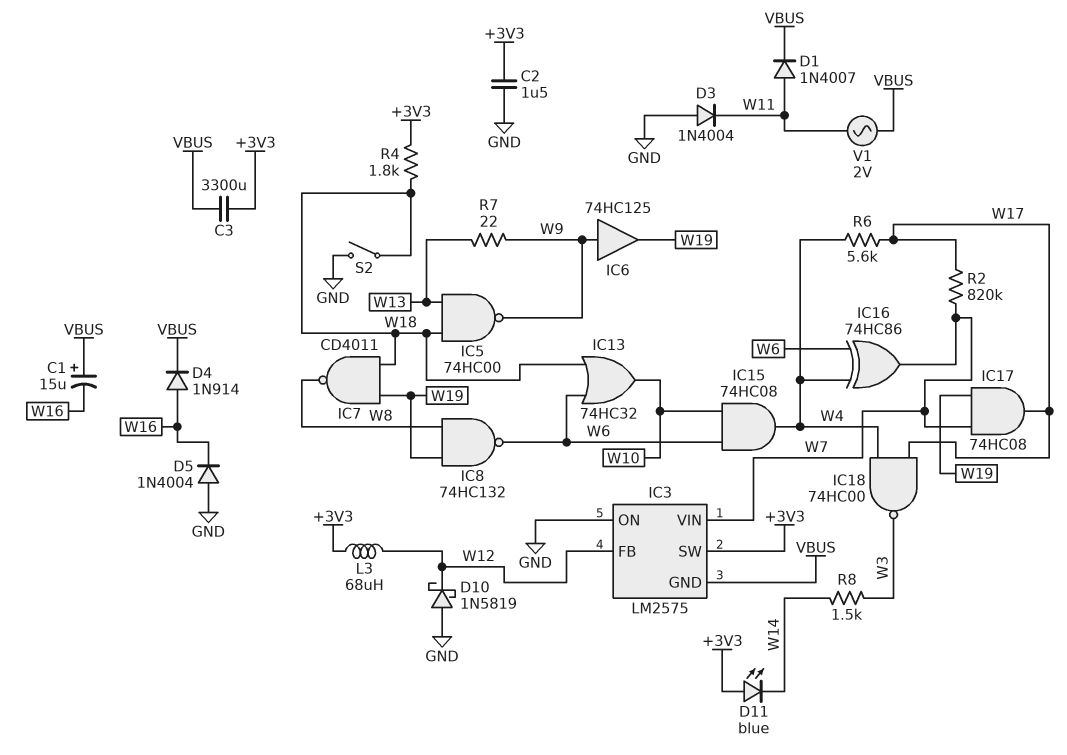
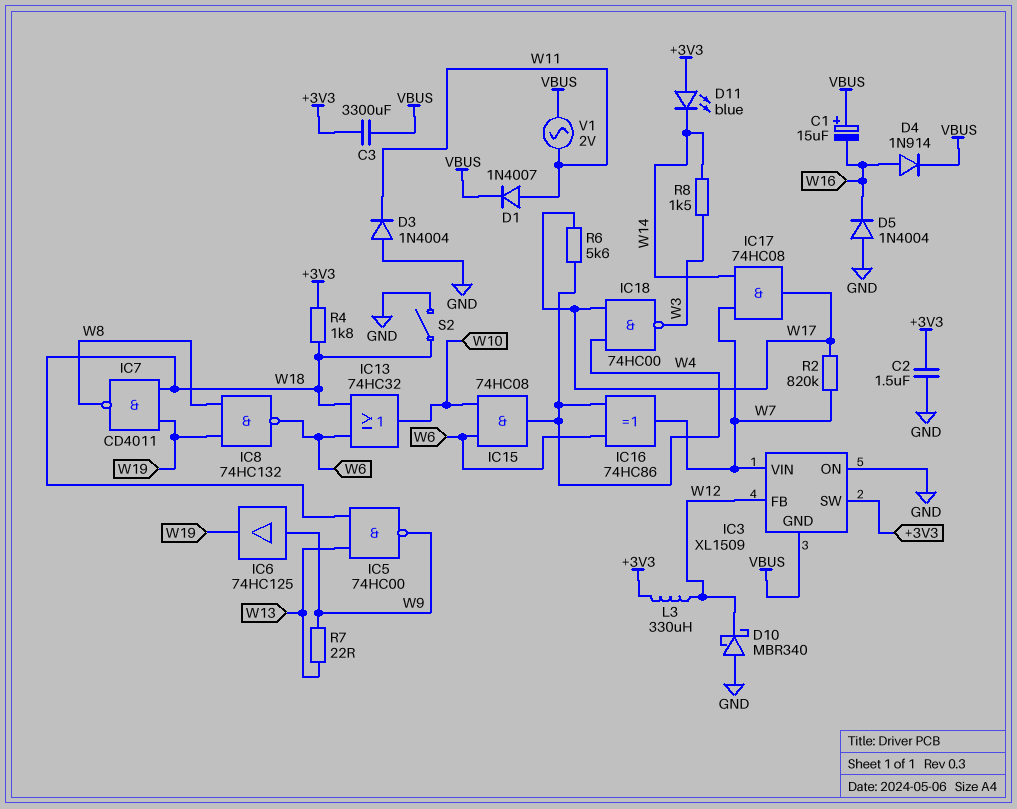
D10: schottky 1N5819 (A GND, K W12) -> schottky MBR340 (A GND, K W12)
IC3: LM2575 -> XL1509
IC17: AND 74HC08 (in W7, in W19, out W17) -> AND 74HC08 (in W7, in W14, out W17)
L3: 68uH (+3V3, W12) -> 330uH (+3V3, W12)

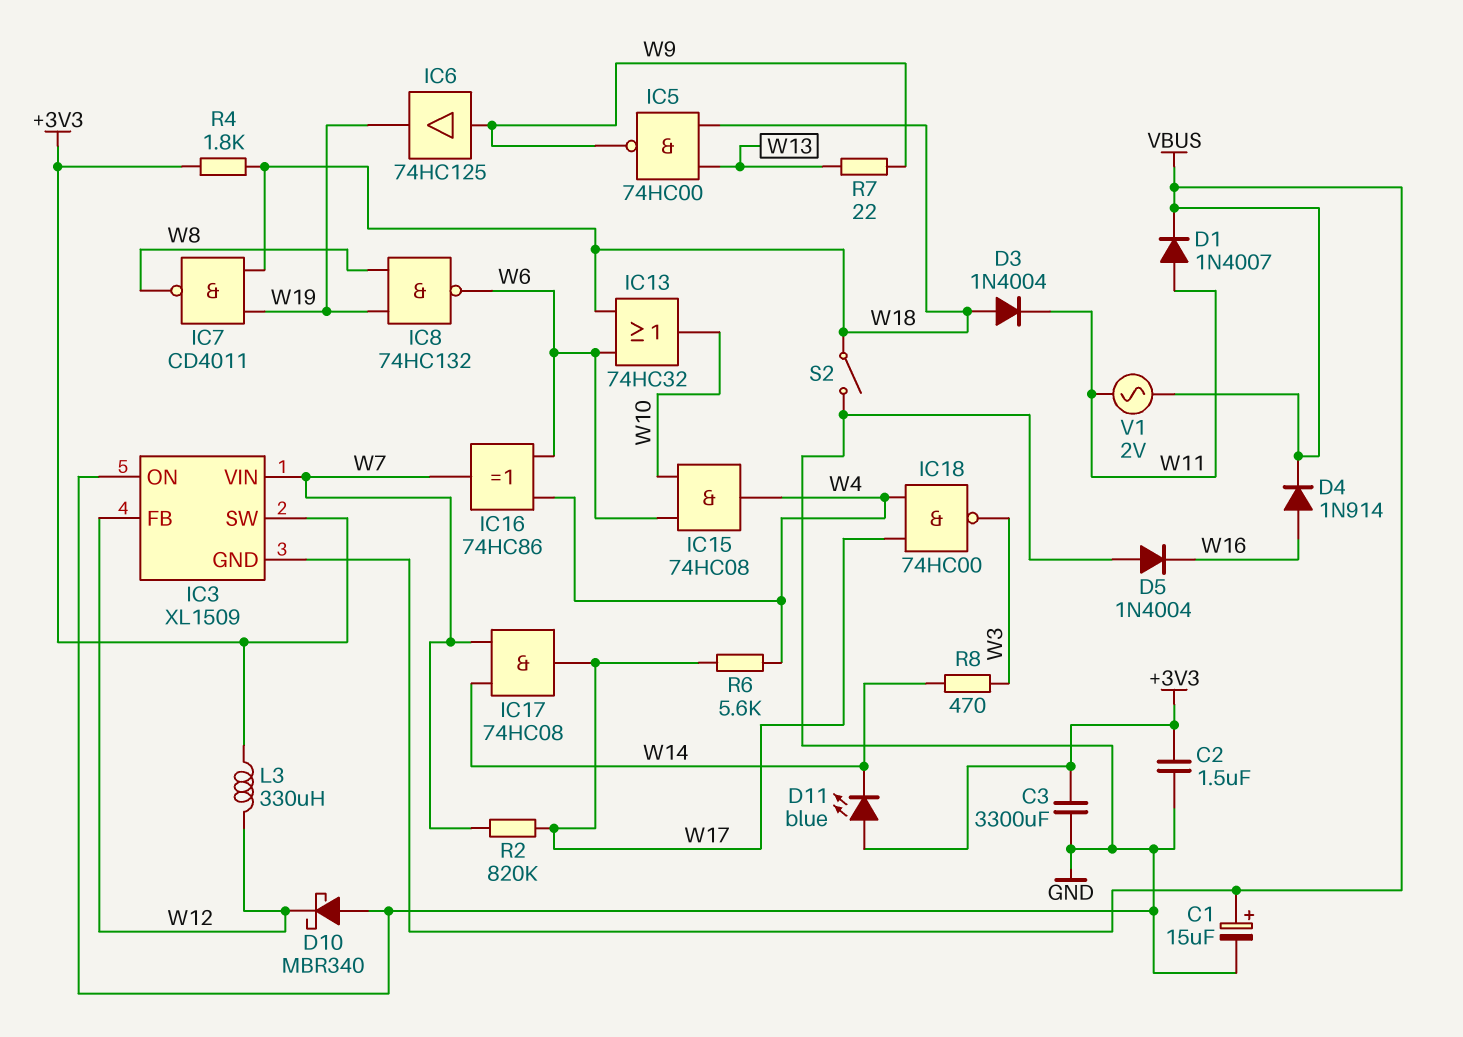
C1: 15uF (plus VBUS, minus W16) -> 15uF (plus VBUS, minus GND)
C3: 3300uF (+3V3, VBUS) -> 3300uF (+3V3, GND)
D3: diode 1N4004 (A GND, K W11) -> diode 1N4004 (A W18, K W11)
R8: 1.5k (W3, W14) -> 470 (W3, W14)

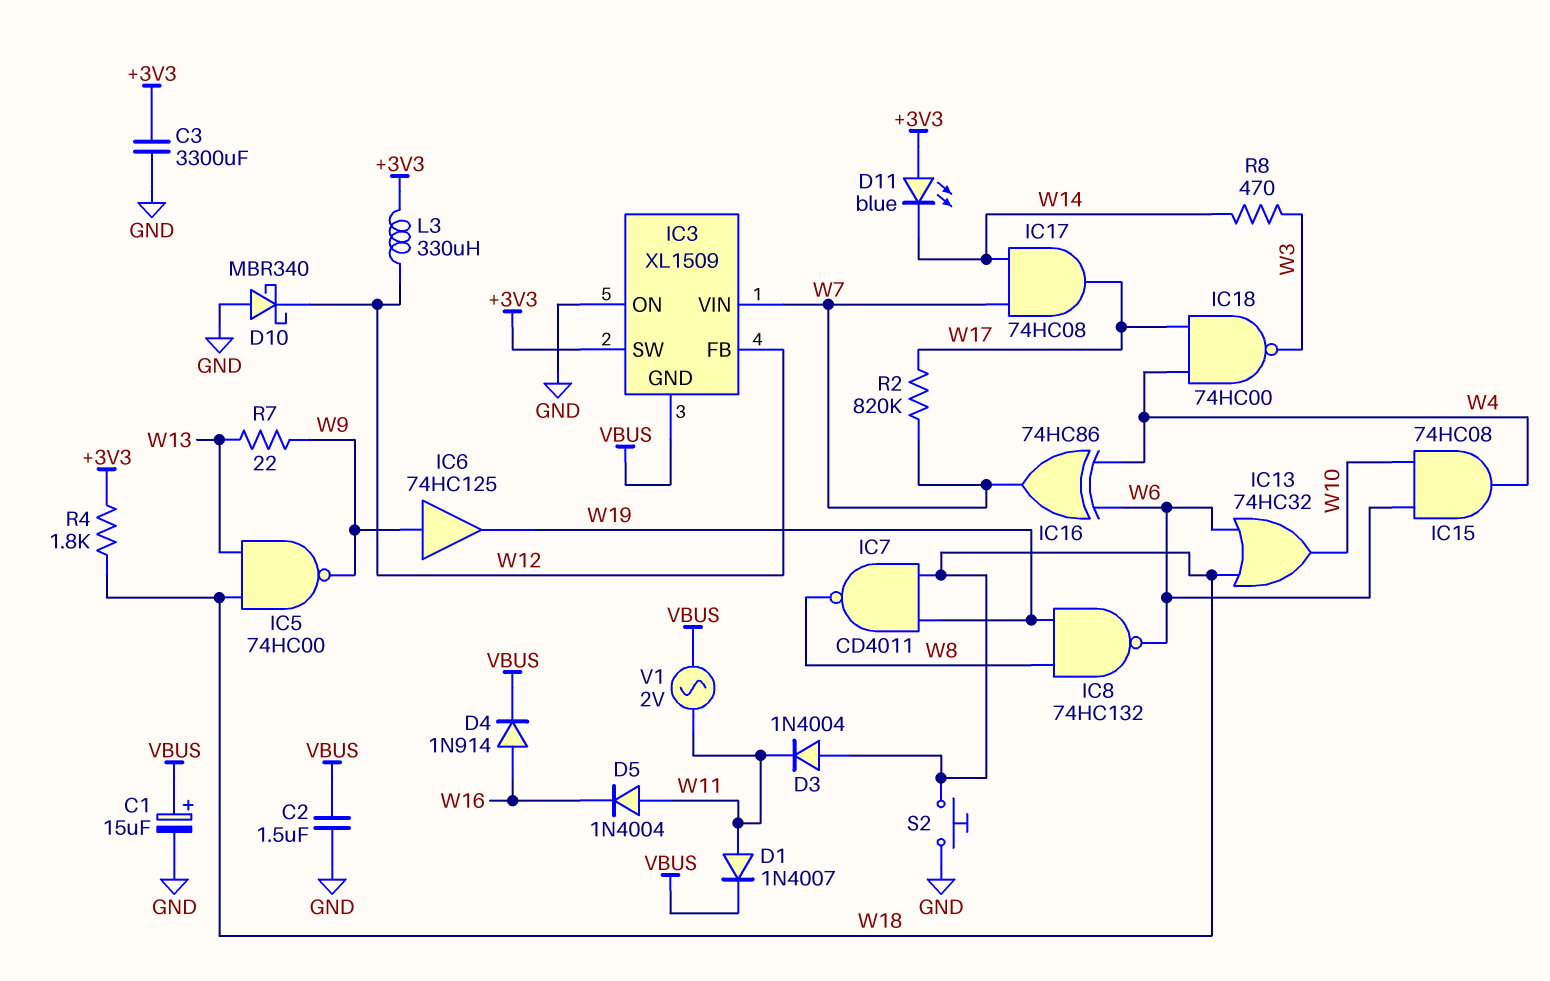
C2: 1.5uF (+3V3, GND) -> 1.5uF (GND, VBUS)
D5: diode 1N4004 (A GND, K W16) -> diode 1N4004 (A W11, K W16)
R6: 5.6k (W4, W17) -> none
S2: switch (GND, W18) -> button (GND, W18)

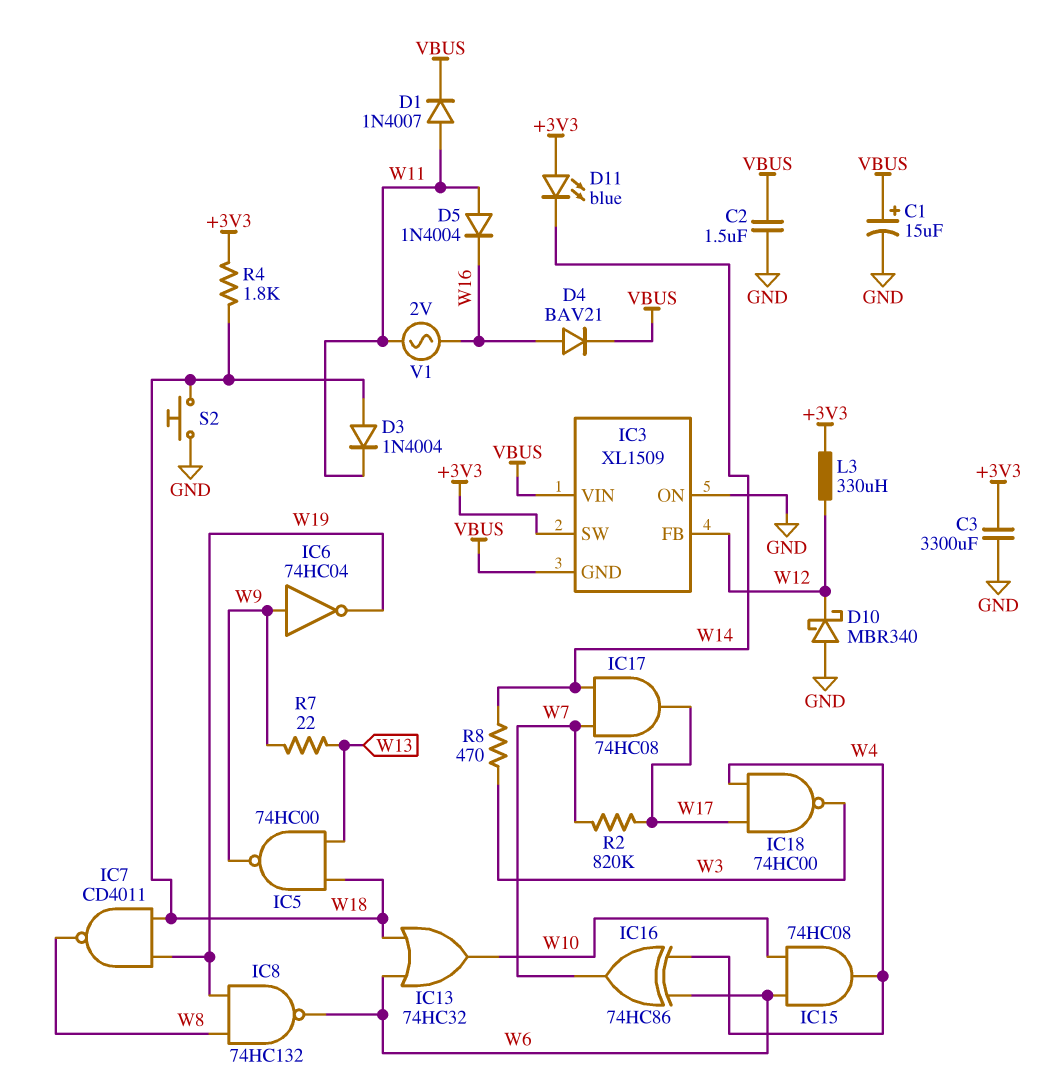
D4: diode 1N914 (A W16, K VBUS) -> diode BAV21 (A W16, K VBUS)
IC3 pin VIN: W7 -> VBUS
IC6: buffer 74HC125 (in W9, out W19) -> NOT 74HC04 (in W9, out W19)
V1: AC 2V (VBUS, W11) -> AC 2V (W11, W16)

